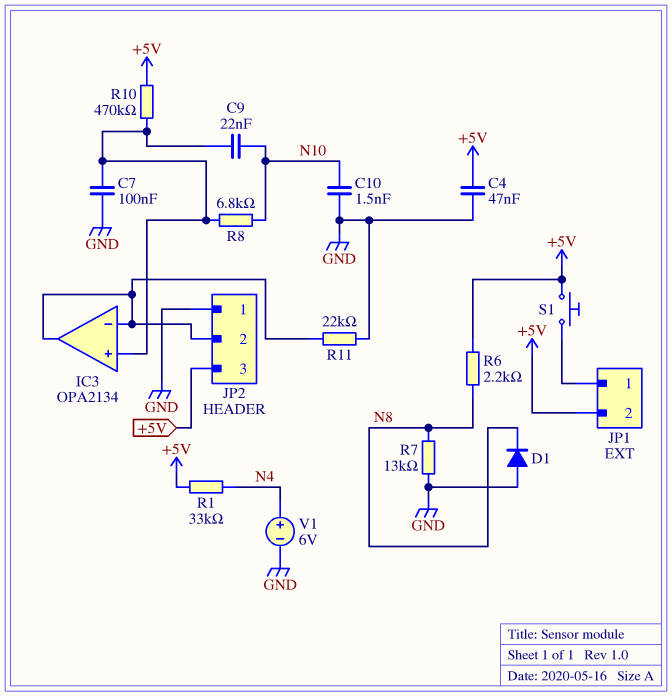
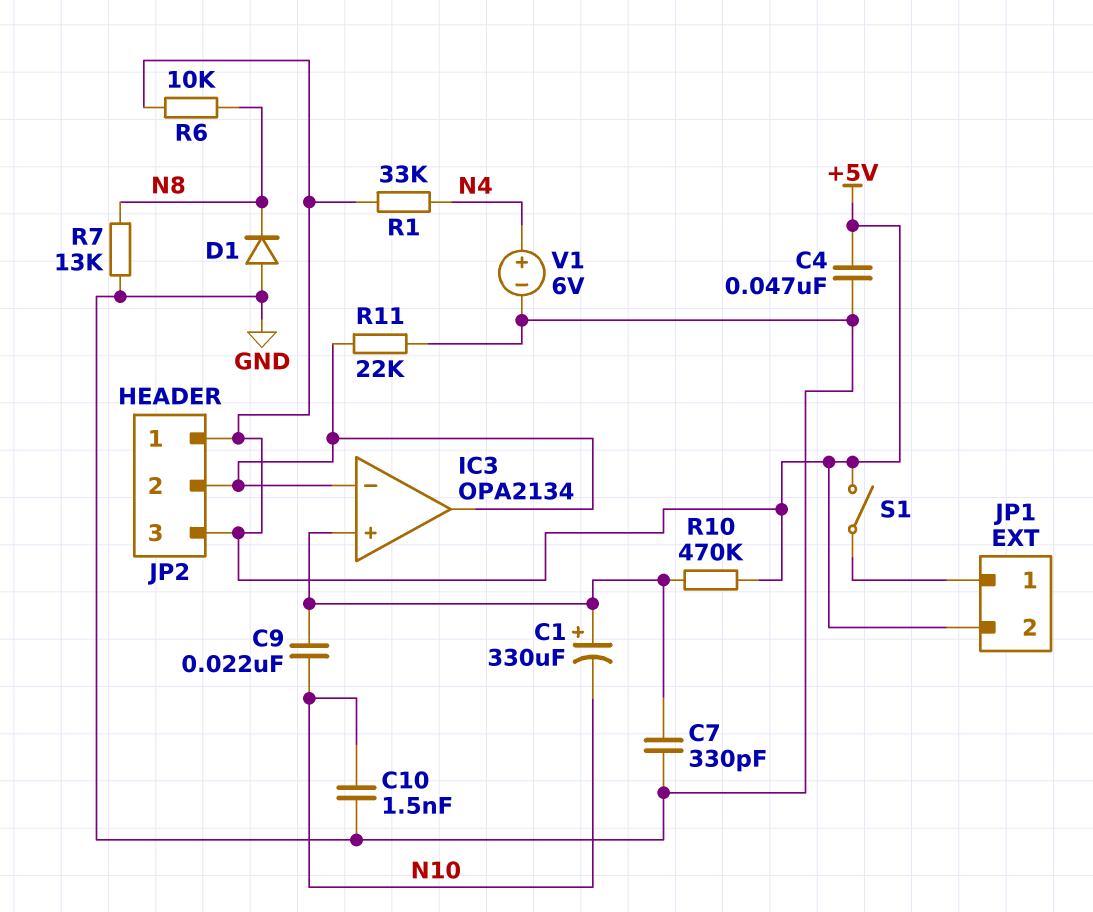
C1: none -> 330uF (plus IC3/in+, minus N10)
C7: 100nF (GND, IC3/in+) -> 330pF (GND, IC3/in+)
JP2 pin 1: GND -> +5V
R6: 2.2k (+5V, N8) -> 10k (+5V, N8)
R8: 6.8k (IC3/in+, N10) -> none
S1: button (+5V, JP1/1) -> switch (+5V, JP1/1)

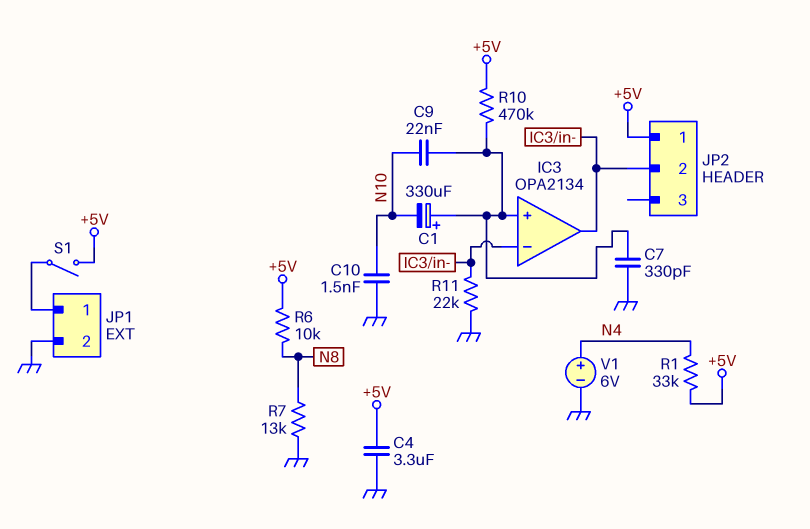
C4: 47nF (+5V, GND) -> 3.3uF (+5V, GND)
D1: diode (A GND, K N8) -> none
JP1 pin 2: +5V -> GND
JP2 pin 3: +5V -> none

